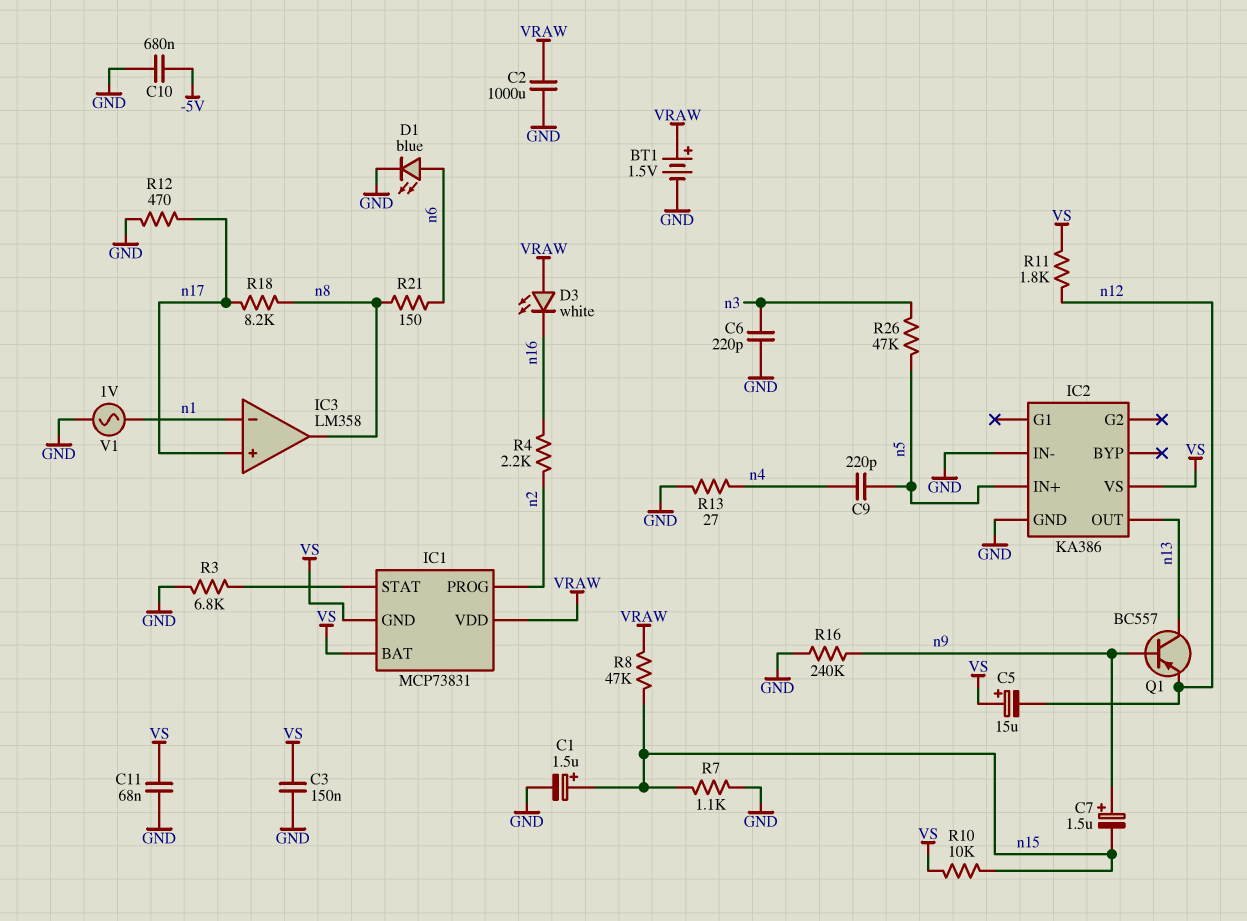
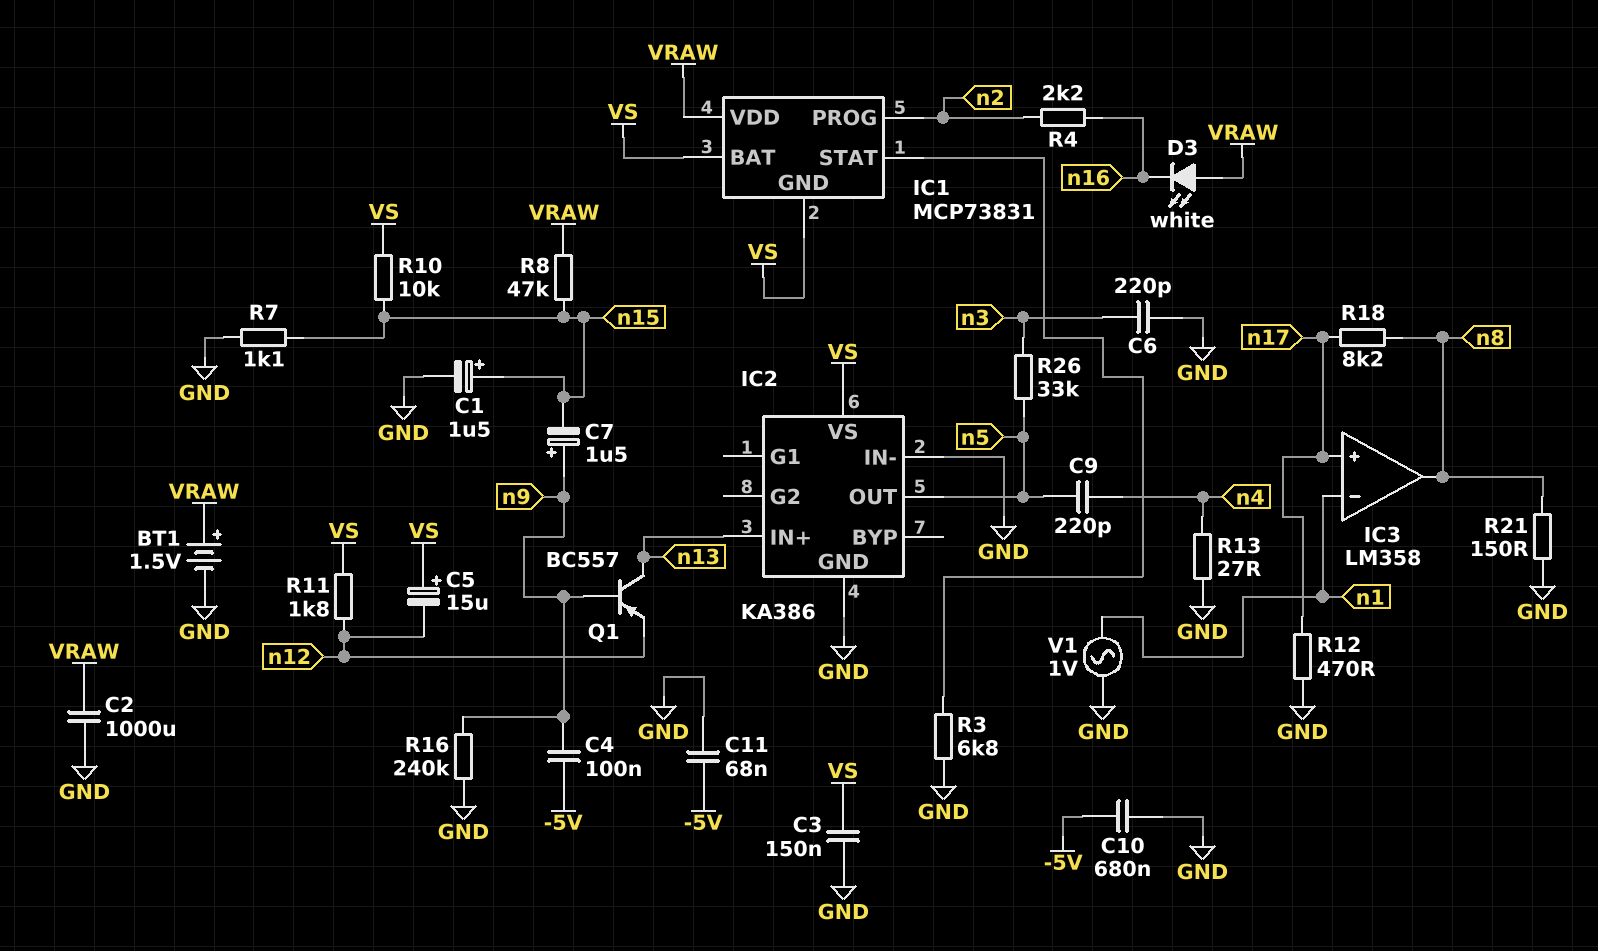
C4: none -> 100nF (-5V, n9)
C11: 68nF (GND, VS) -> 68nF (-5V, GND)
D1: LED blue (A n6, K GND) -> none
IC2 pin IN+: n5 -> n13
IC2 pin OUT: n13 -> n5
R21: 150 (n6, n8) -> 150 (GND, n8)
R26: 47k (n3, n5) -> 33k (n3, n5)

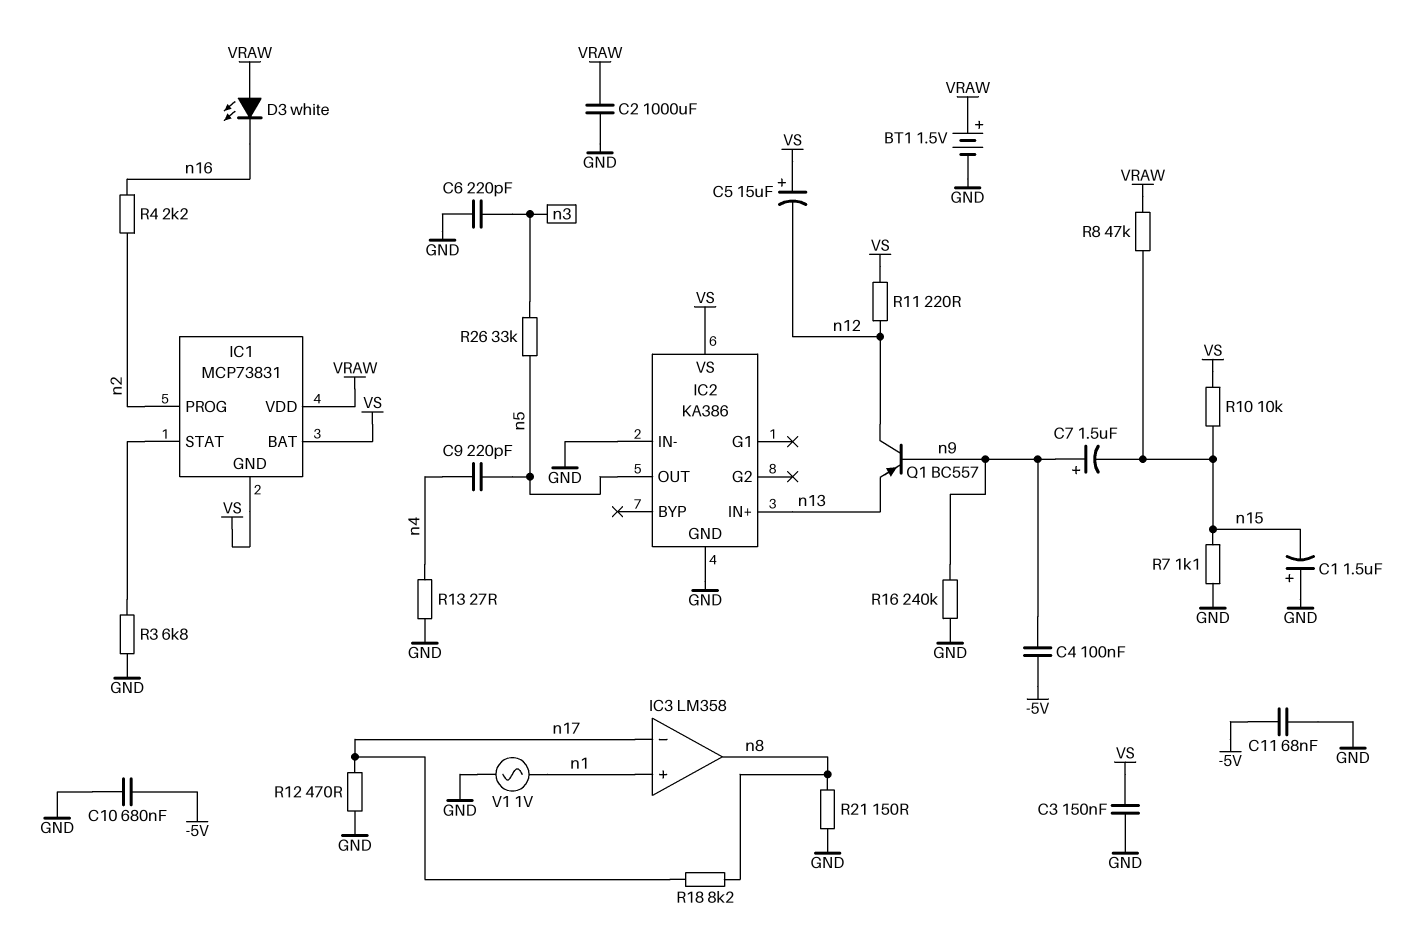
C1: 1.5uF (plus n15, minus GND) -> 1.5uF (plus GND, minus n15)
IC3 pin in+: n17 -> n1
IC3 pin in-: n1 -> n17
Q1: PNP BC557 (B n9, C n13, E n12) -> PNP BC557 (B n9, C n12, E n13)
R11: 1.8k (VS, n12) -> 220 (VS, n12)

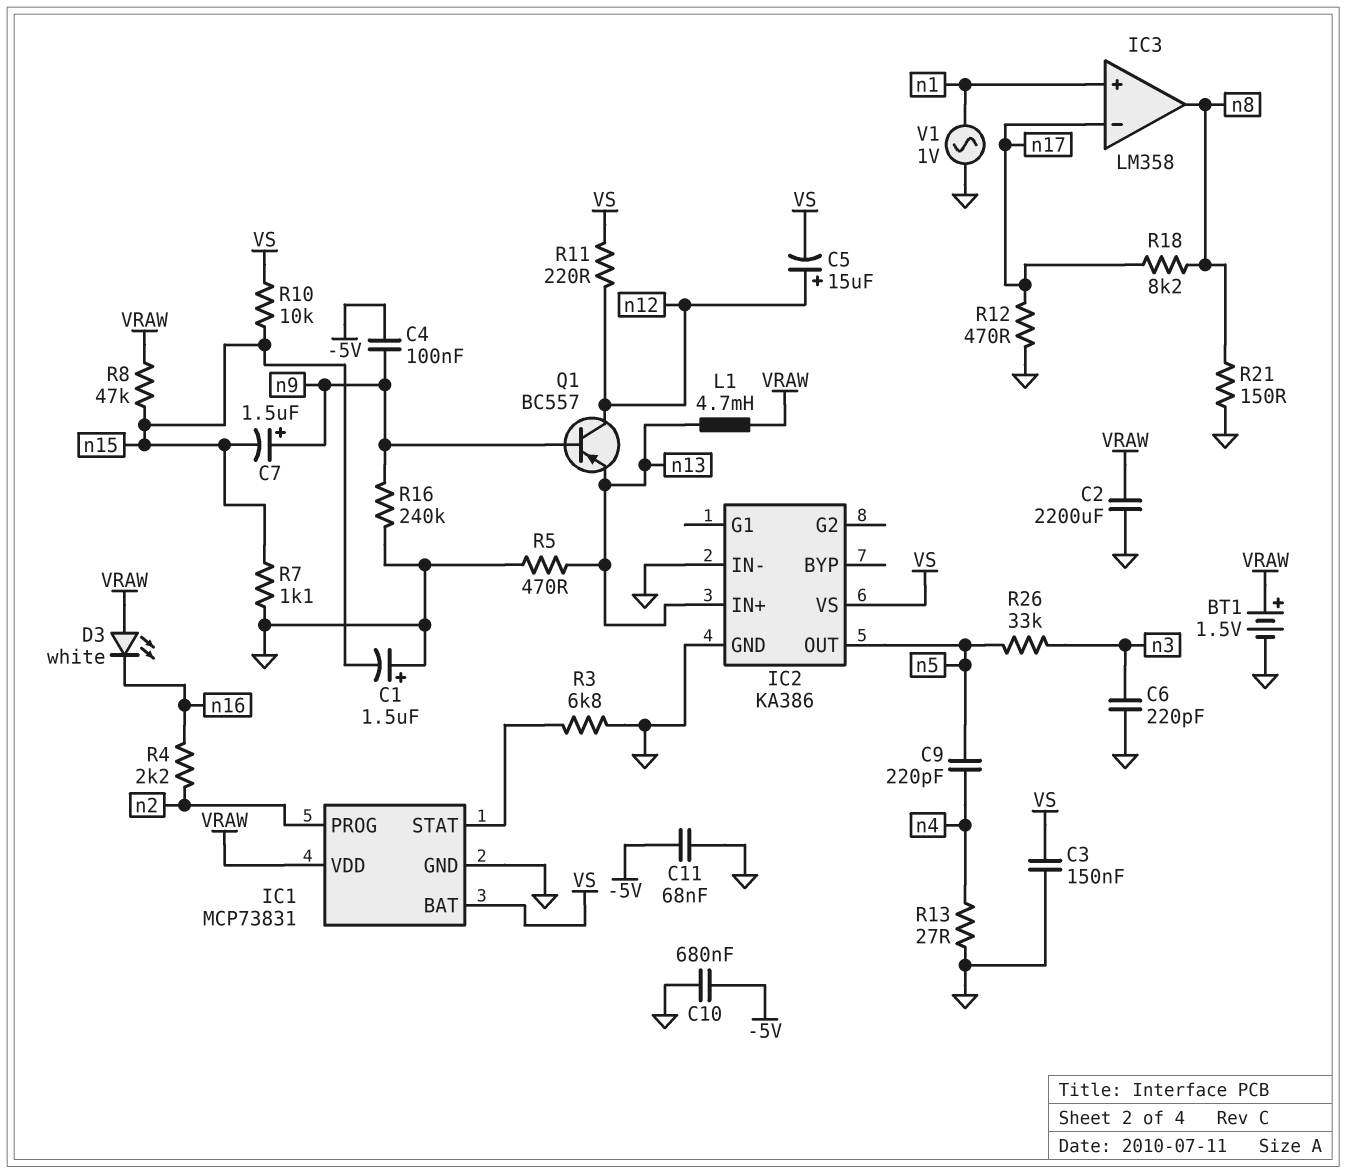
C2: 1000uF (GND, VRAW) -> 2200uF (GND, VRAW)
C5: 15uF (plus VS, minus n12) -> 15uF (plus n12, minus VS)
IC1 pin GND: VS -> GND
L1: none -> 4.7mH (VRAW, n13)
R5: none -> 470 (GND, n13)

